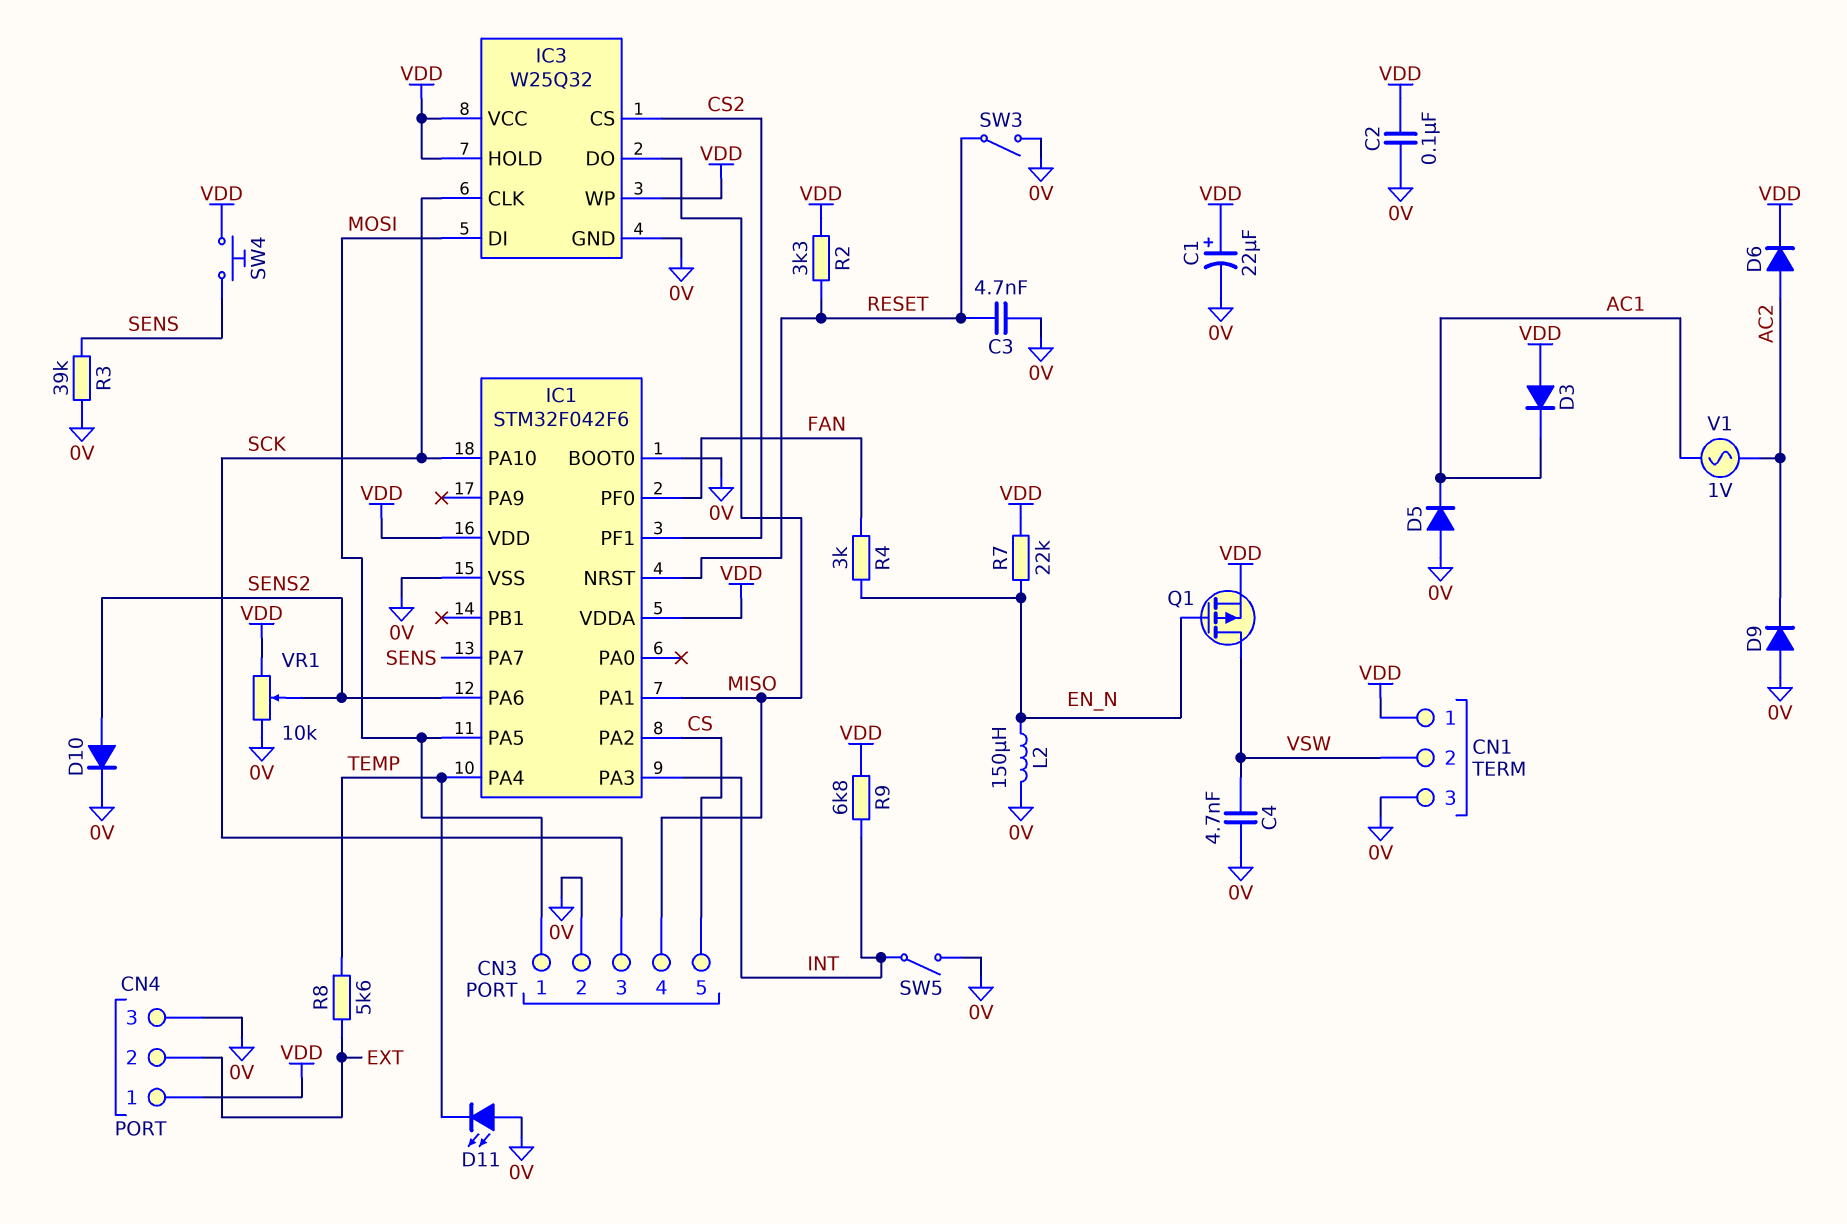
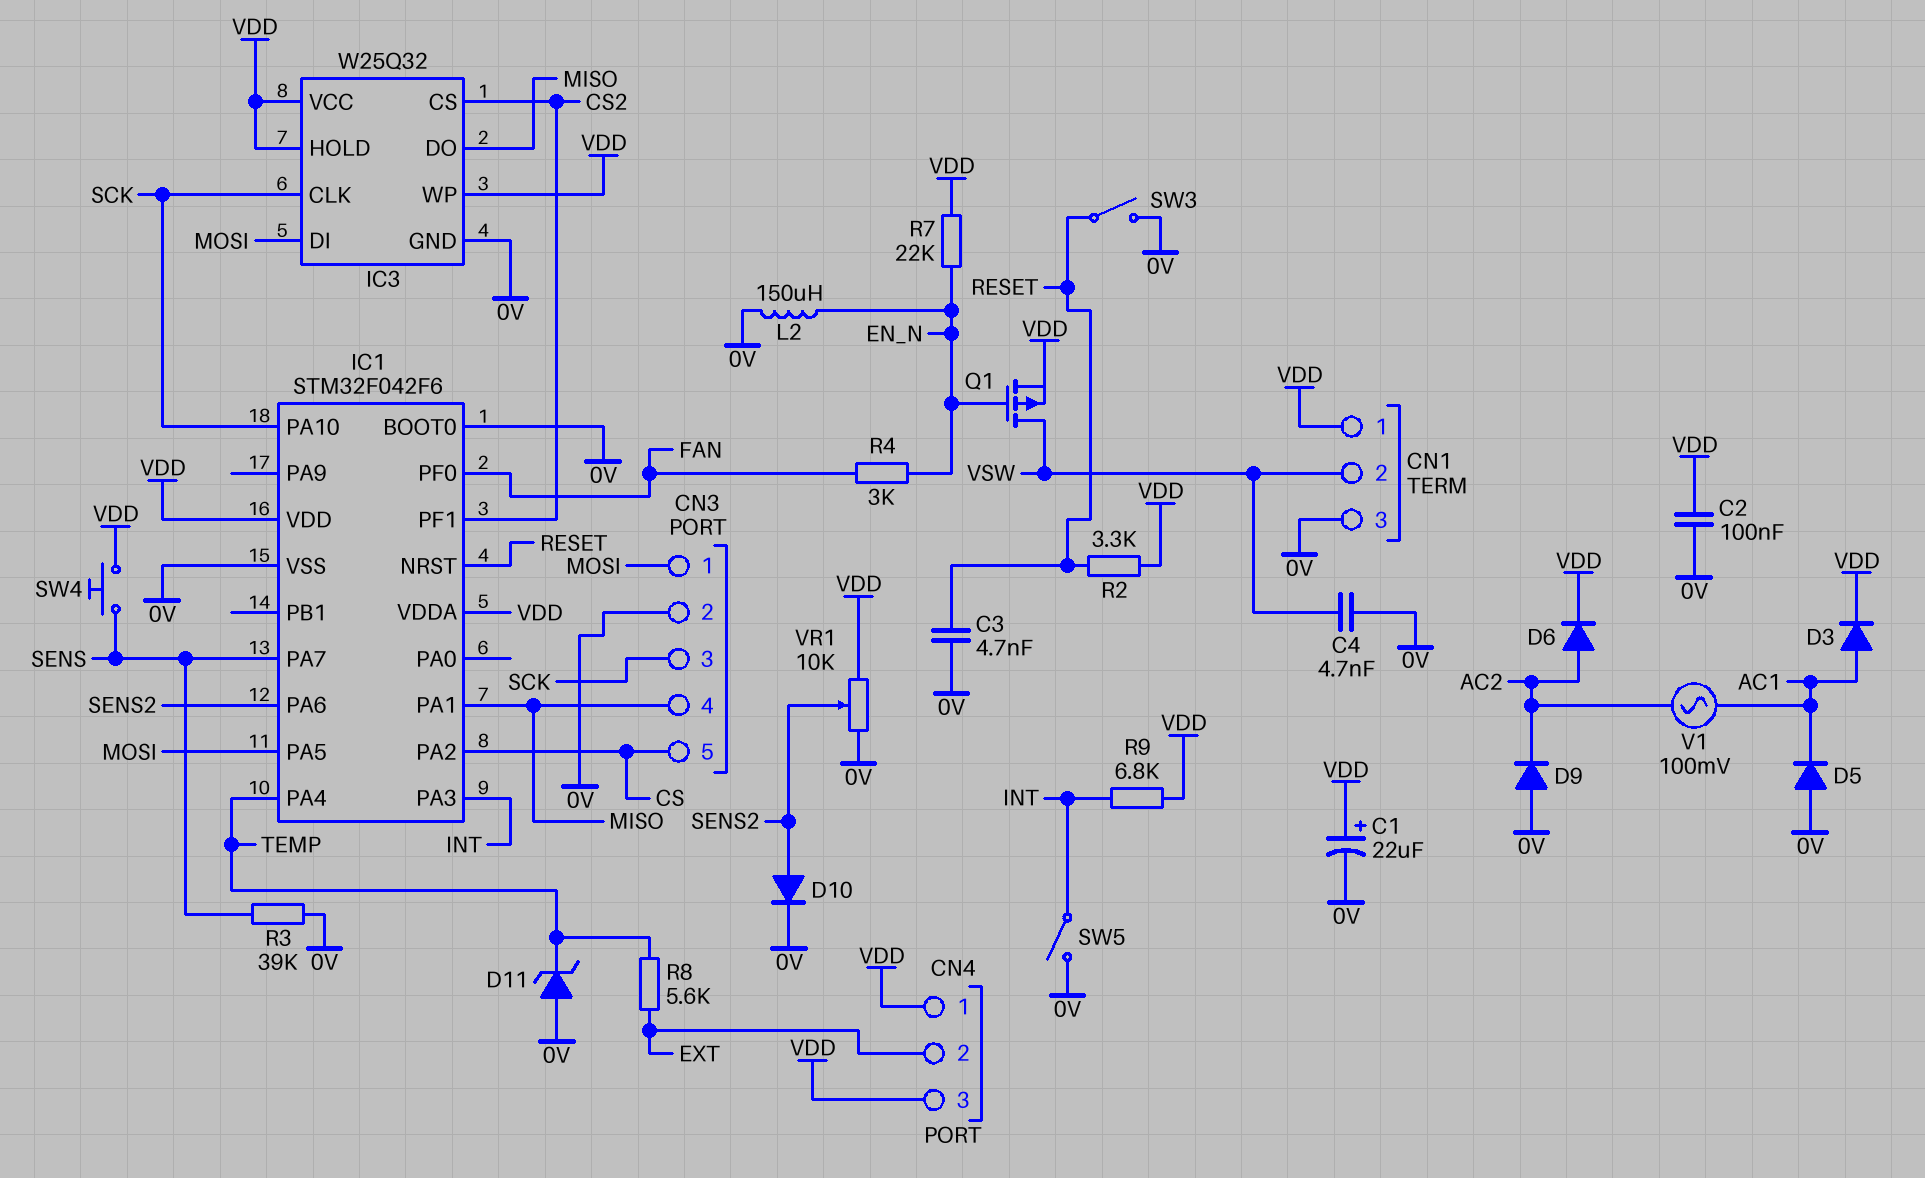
CN4 pin 3: 0V -> VDD
D3: diode (A VDD, K AC1) -> diode (A AC1, K VDD)
D11: LED (A 0V, K TEMP) -> zener (A 0V, K TEMP)
V1: AC 1V (AC1, AC2) -> AC 100mV (AC1, AC2)

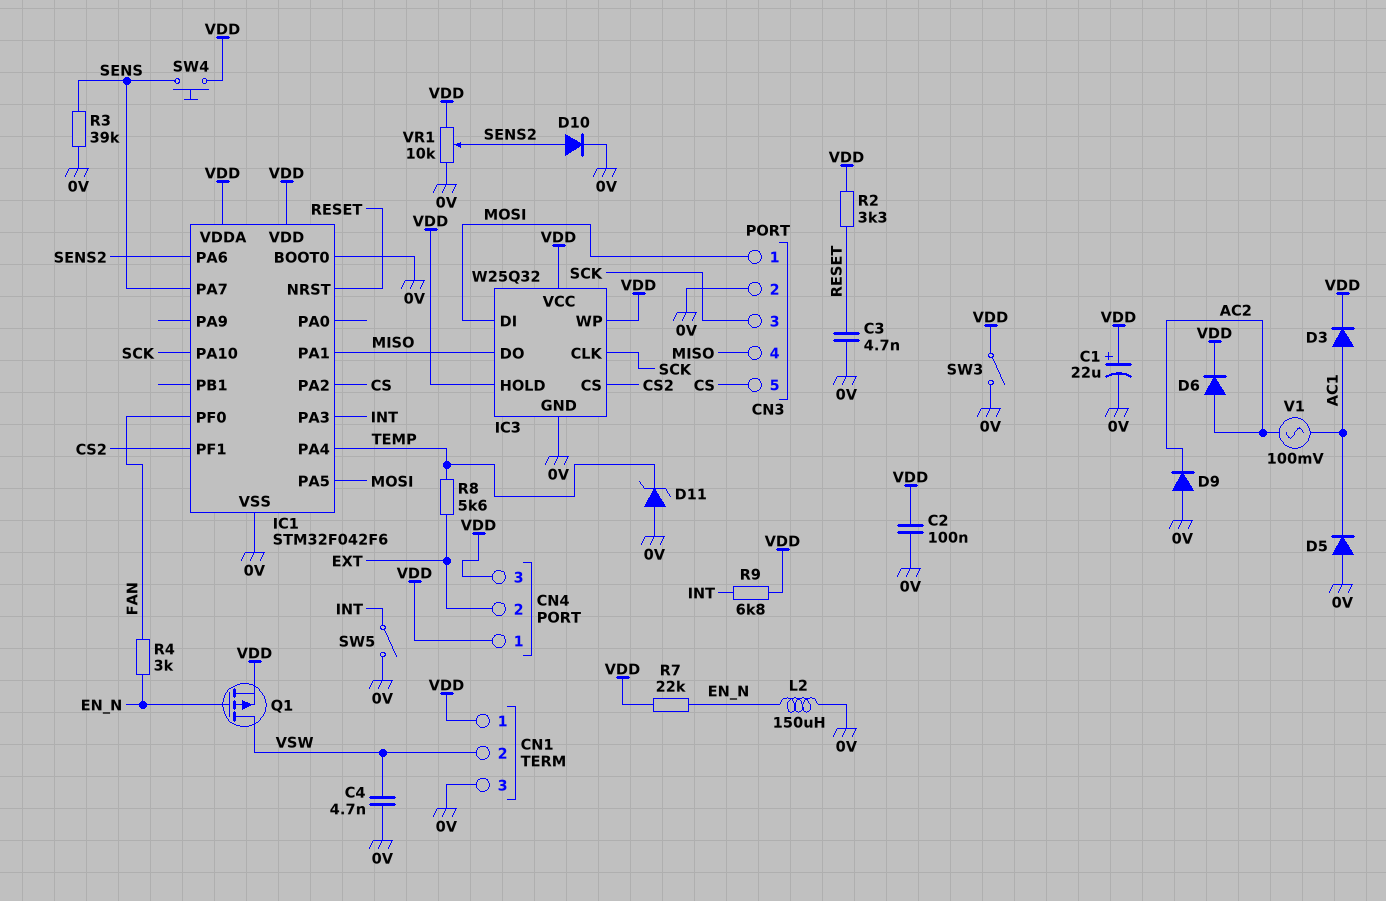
SW3: switch (0V, RESET) -> switch (0V, VDD)

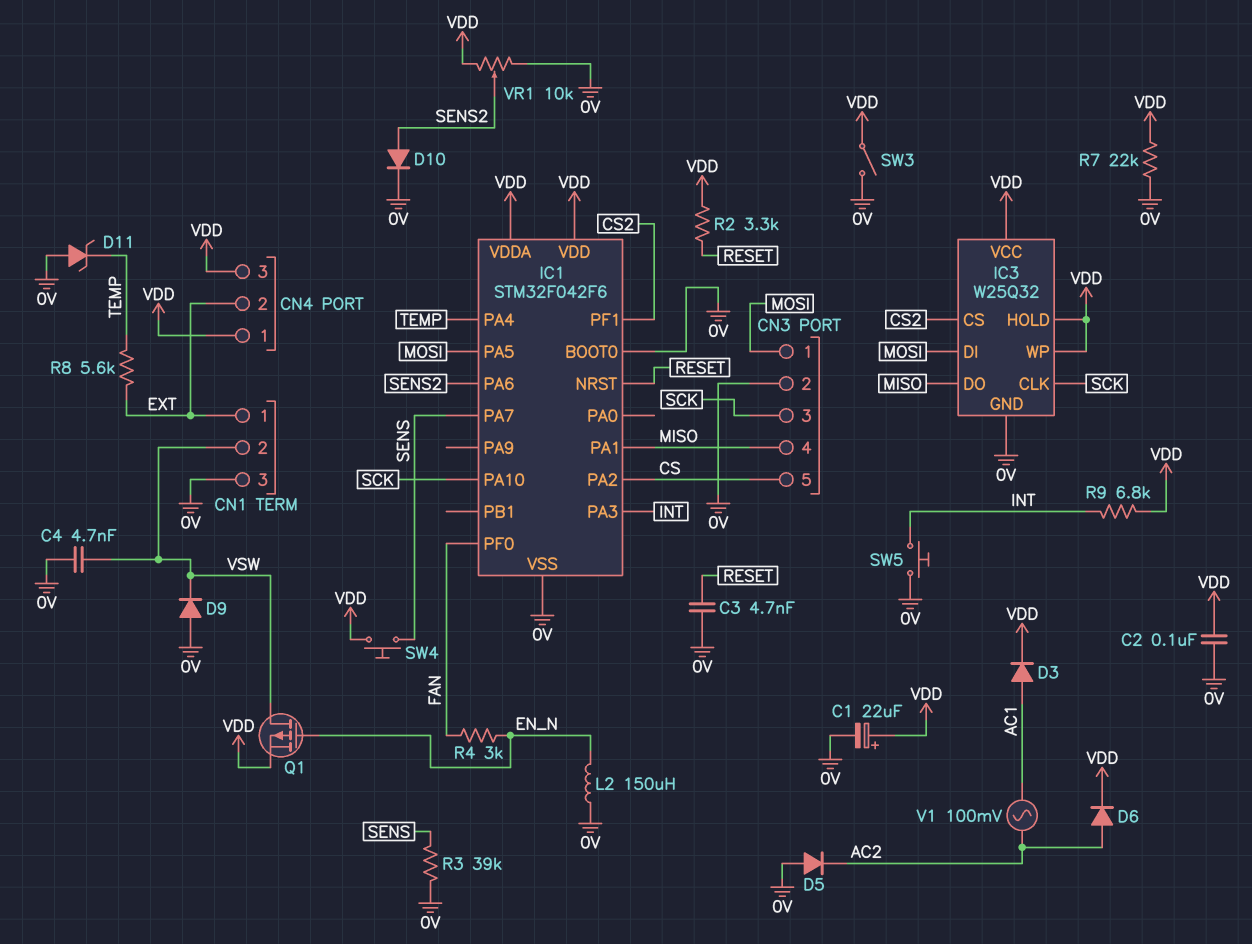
CN1 pin 1: VDD -> EXT
D5: diode (A 0V, K AC1) -> diode (A 0V, K AC2)
D9: diode (A 0V, K AC2) -> diode (A 0V, K VSW)
R7: 22k (EN_N, VDD) -> 22k (0V, VDD)
SW5: switch (0V, INT) -> button (0V, INT)

